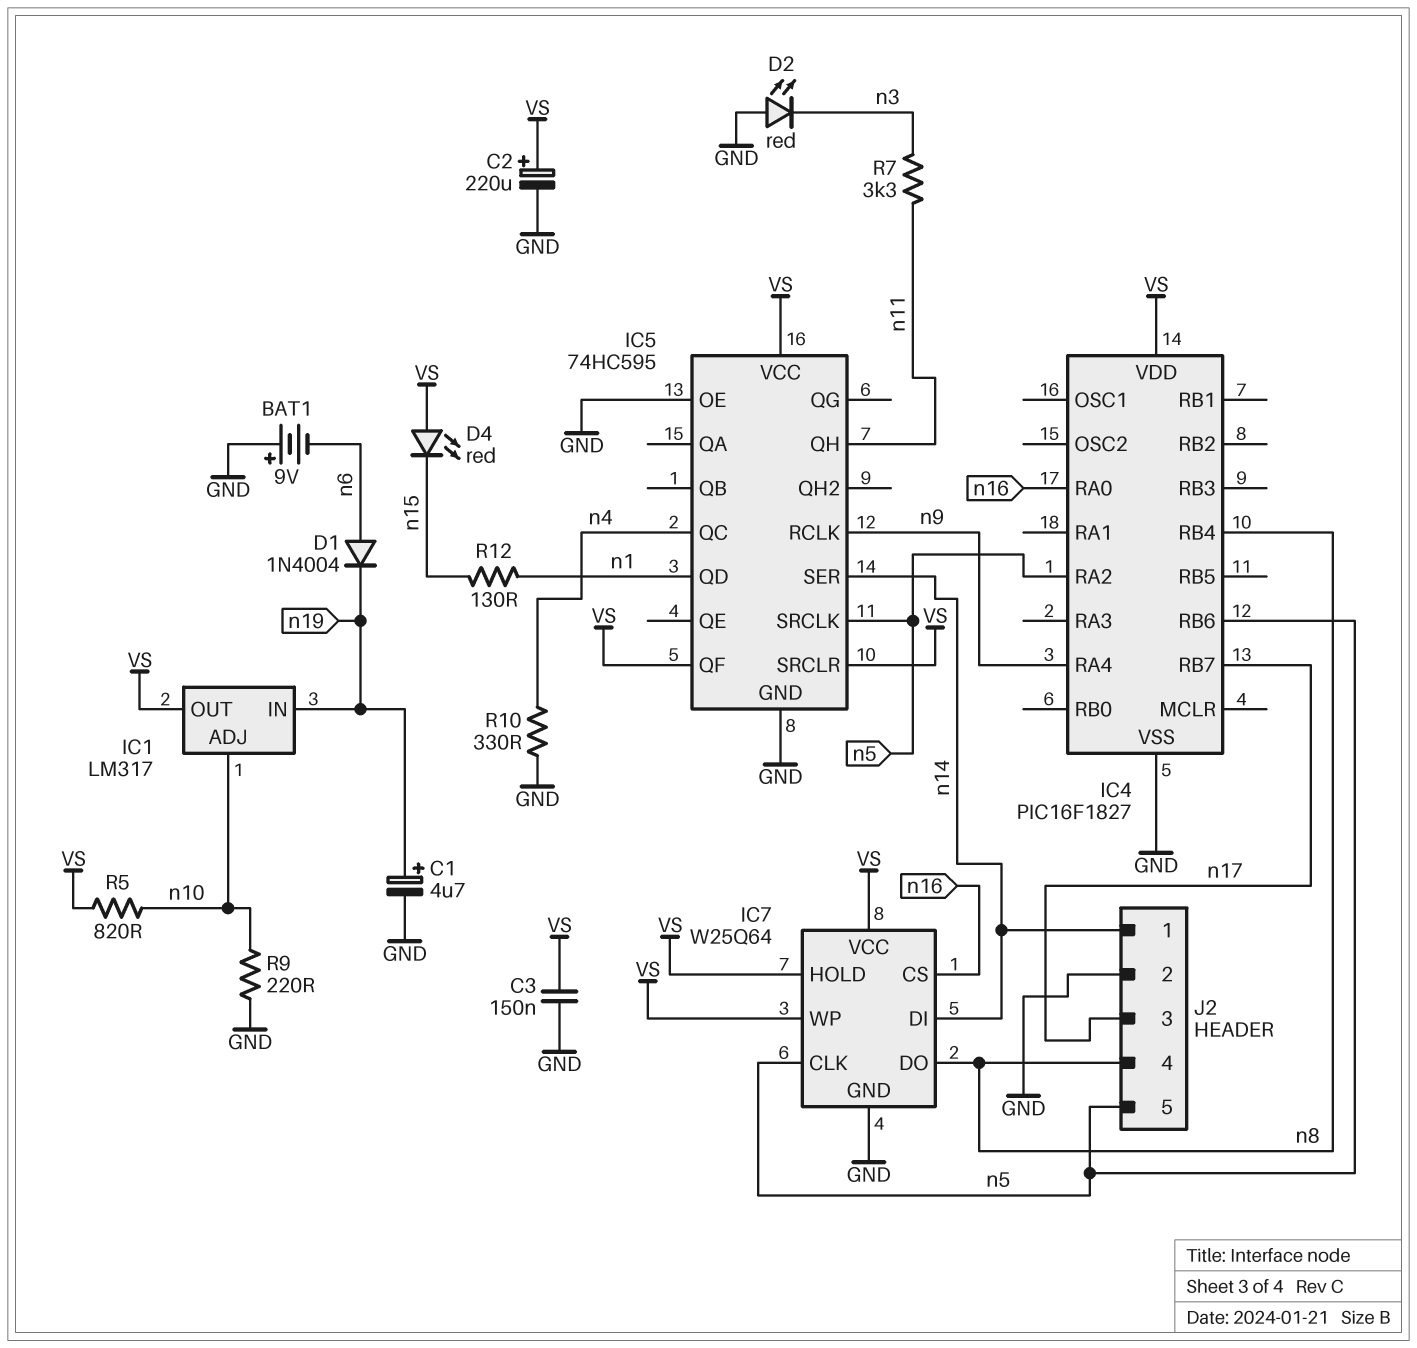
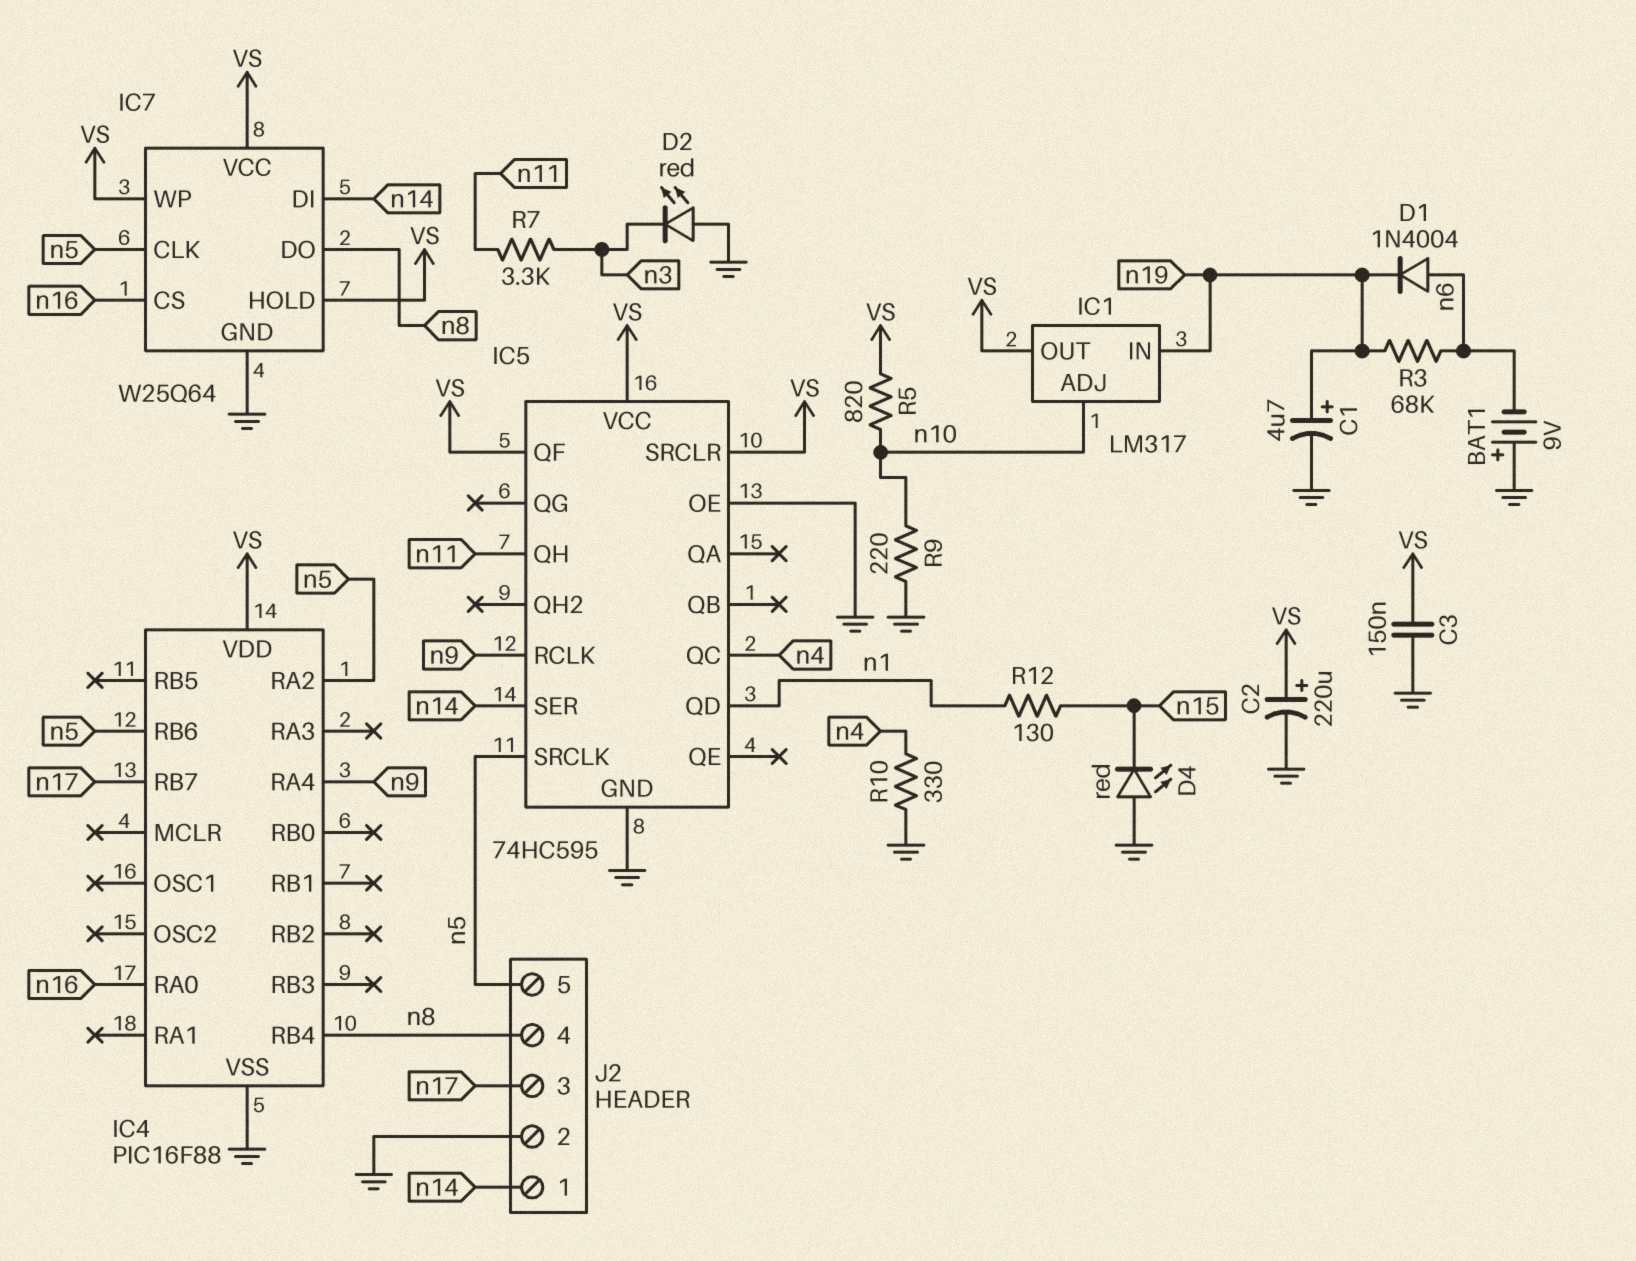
D4: LED red (A VS, K n15) -> LED red (A GND, K n15)
IC4: PIC16F1827 -> PIC16F88
R3: none -> 68k (n6, n19)

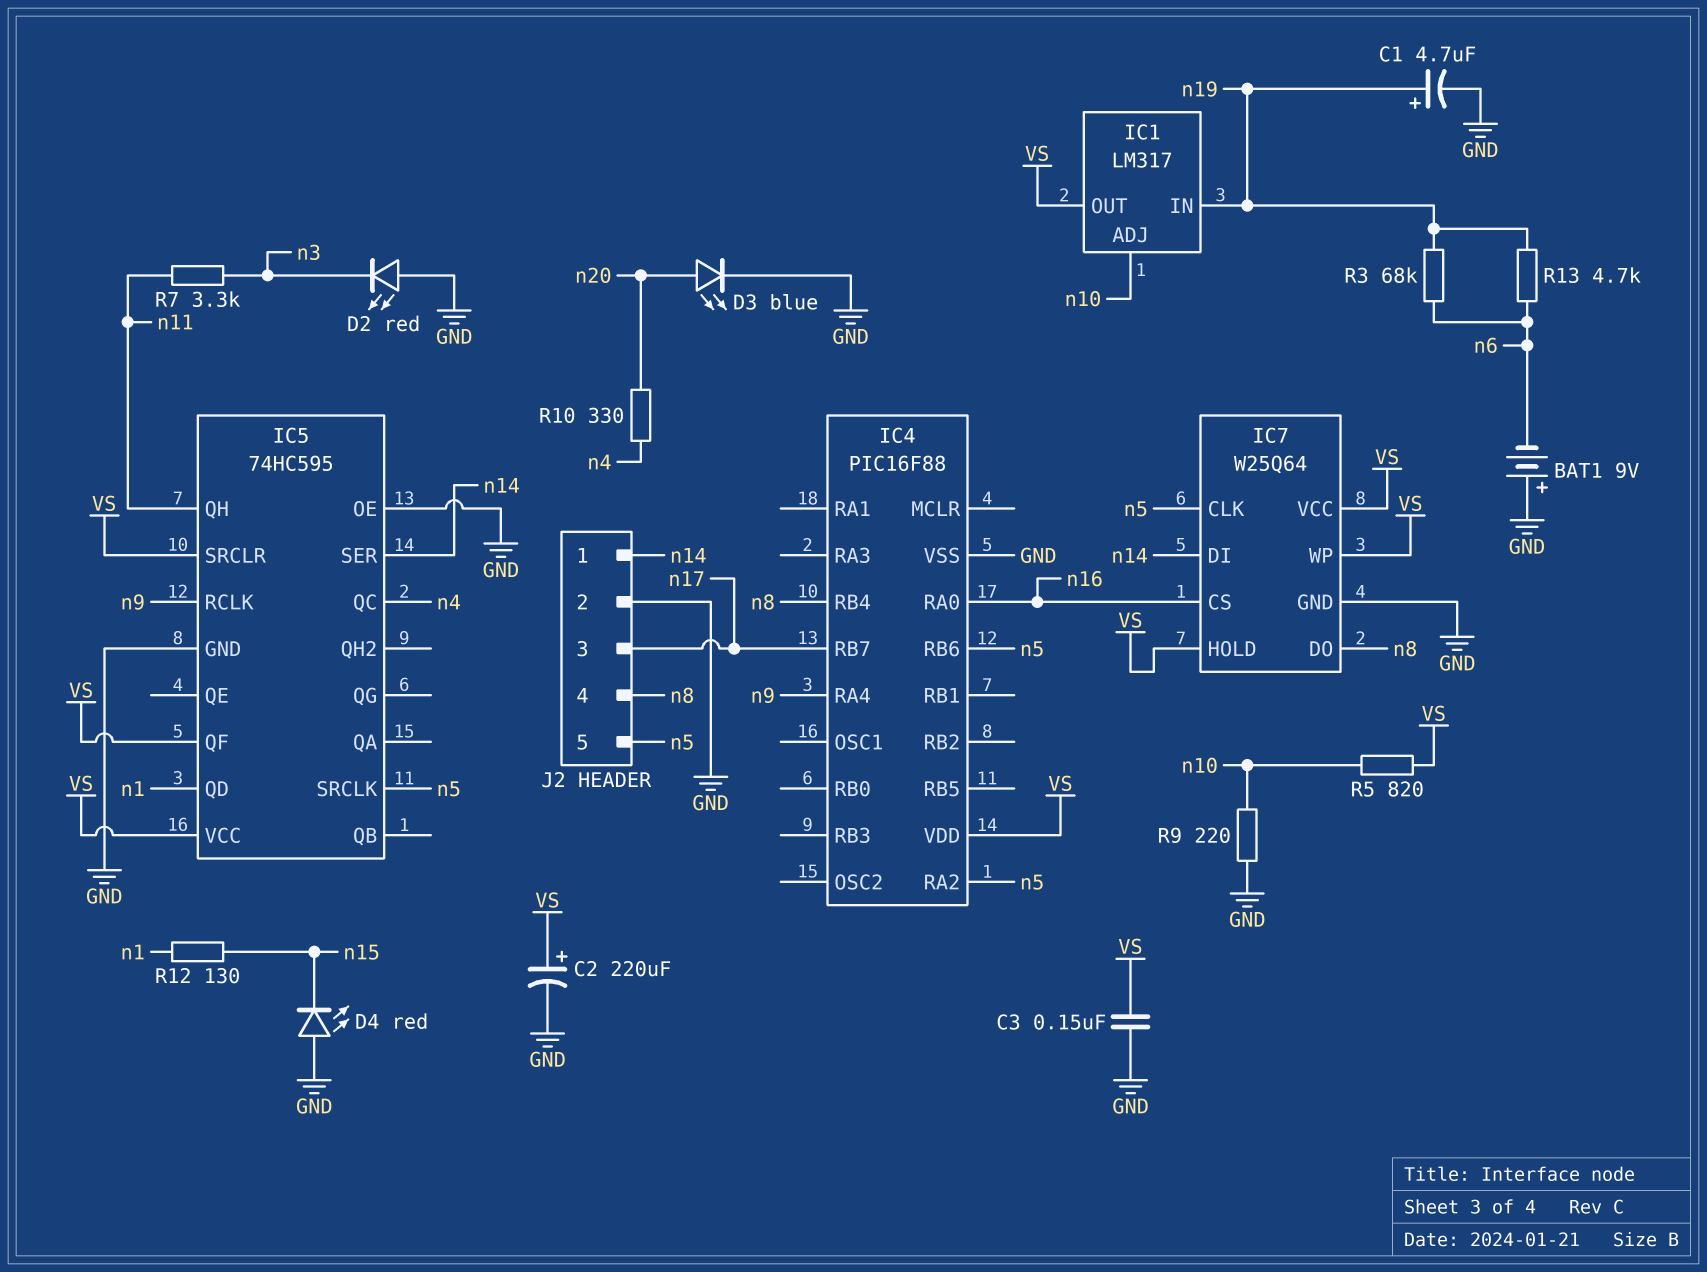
D1: diode 1N4004 (A n6, K n19) -> none
D3: none -> LED blue (A n20, K GND)
R10: 330 (GND, n4) -> 330 (n4, n20)
R13: none -> 4.7k (n6, n19)

